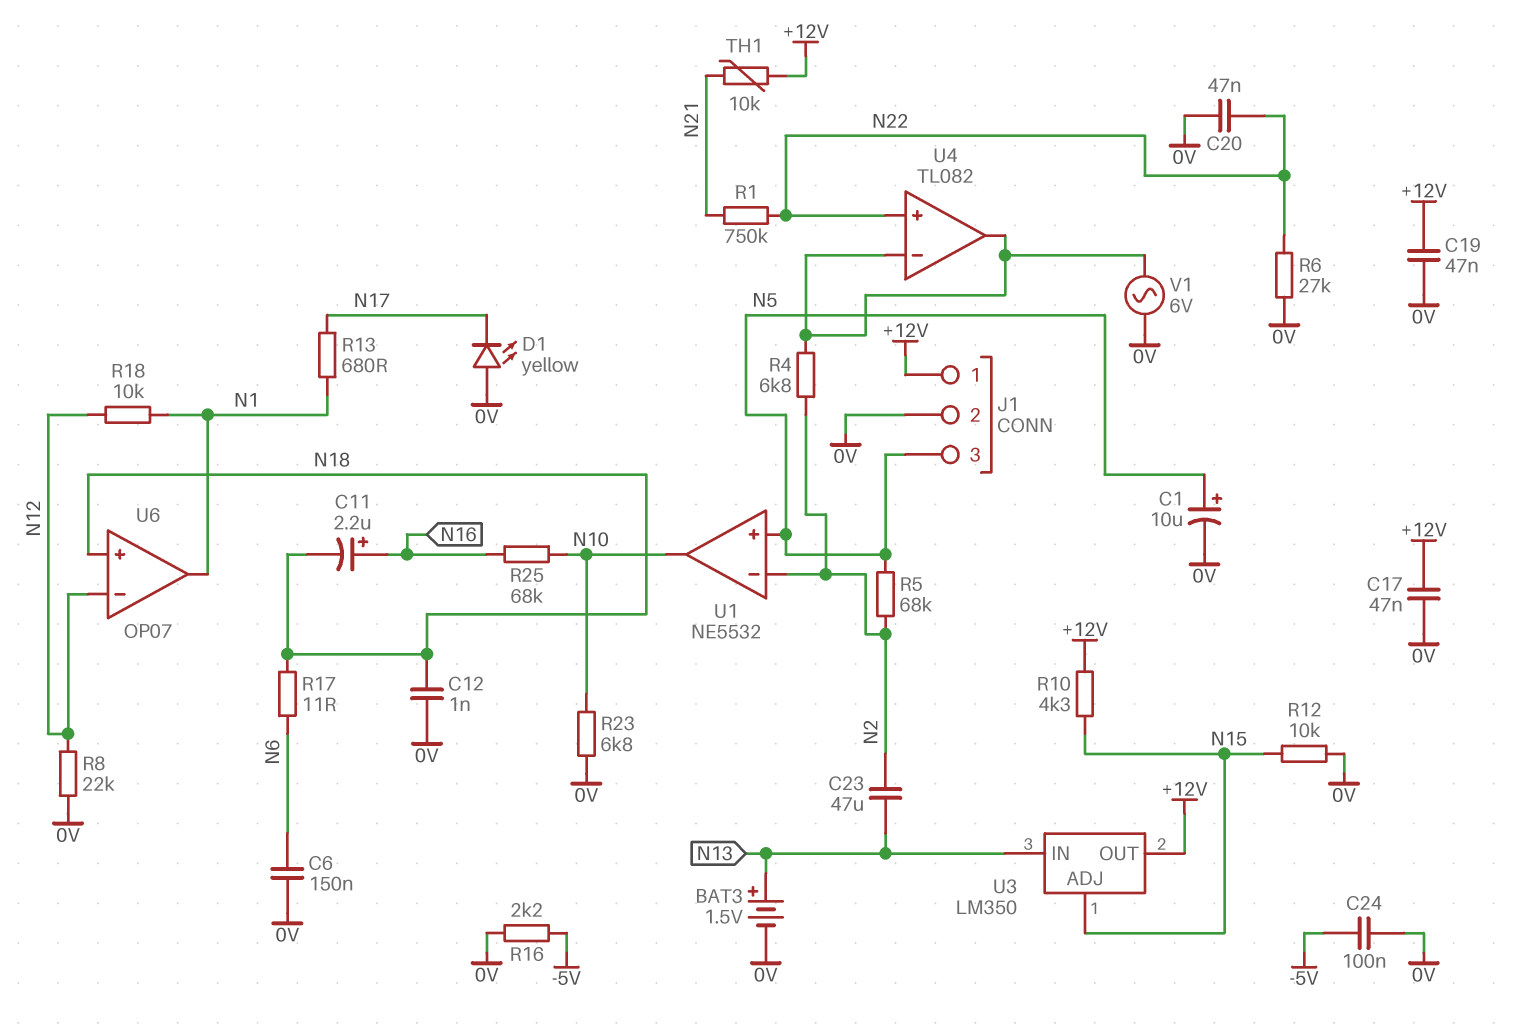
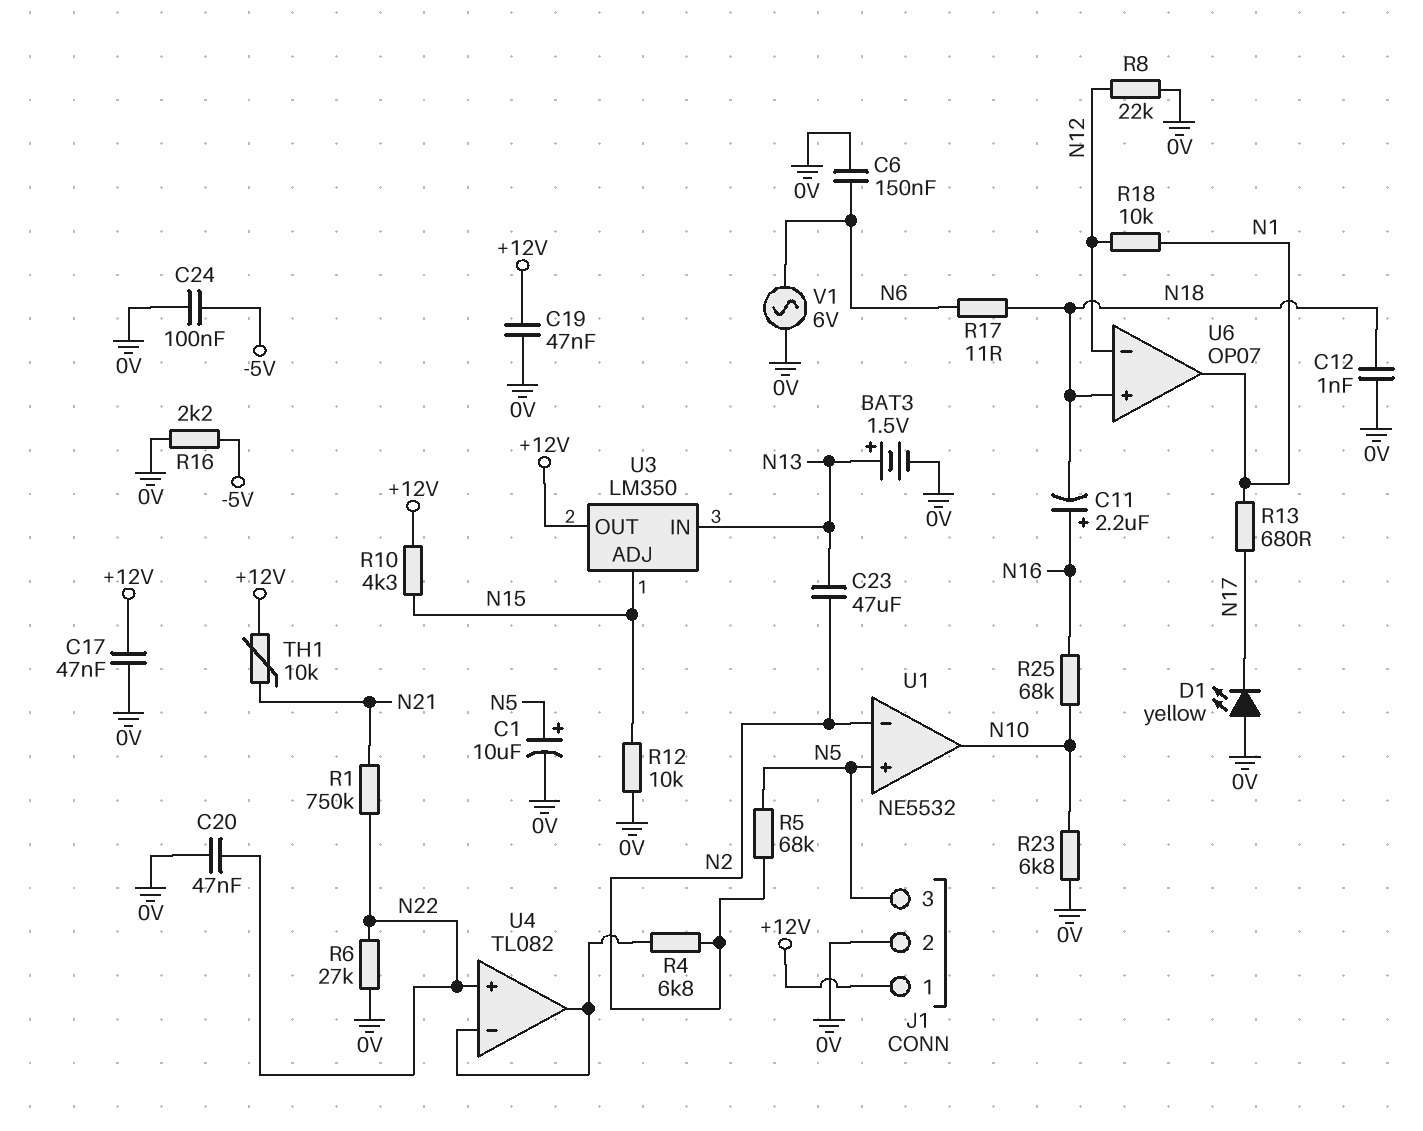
V1: AC 6V (0V, U4/in-) -> AC 6V (0V, N6)

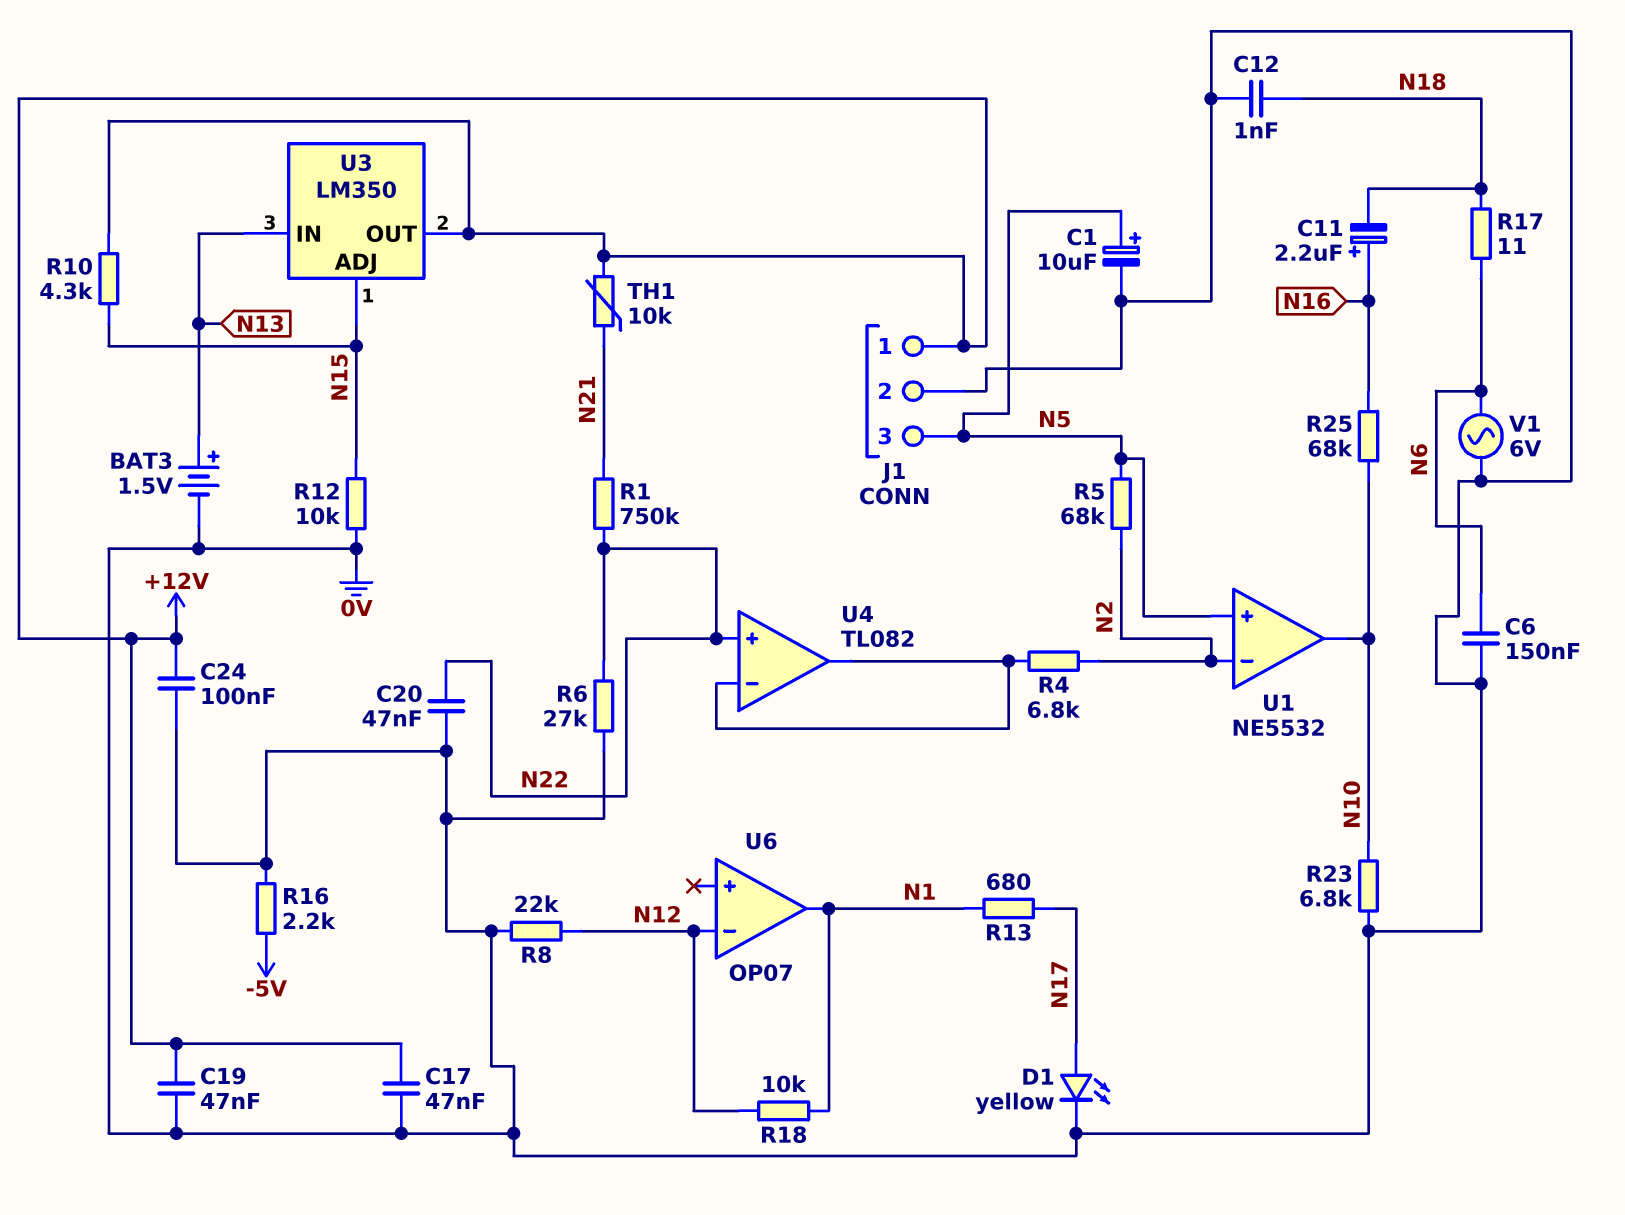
C23: 47uF (N2, N13) -> none
C24: 100nF (-5V, 0V) -> 100nF (+12V, 0V)
D1: LED yellow (A 0V, K N17) -> LED yellow (A N17, K 0V)
U6 pin in+: N18 -> none

